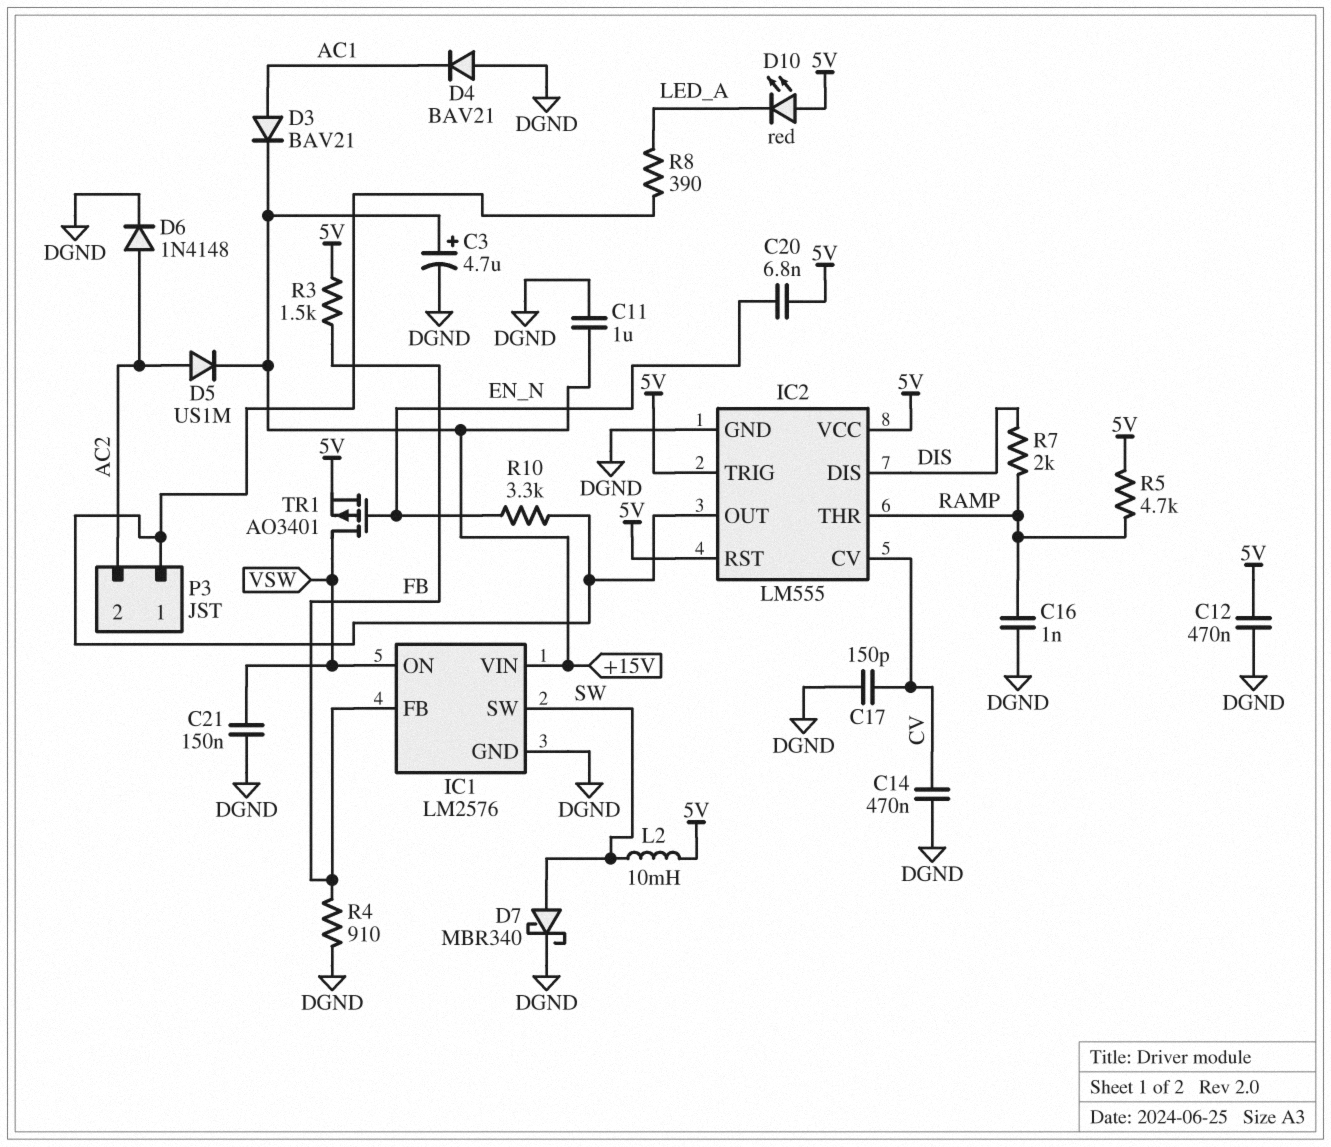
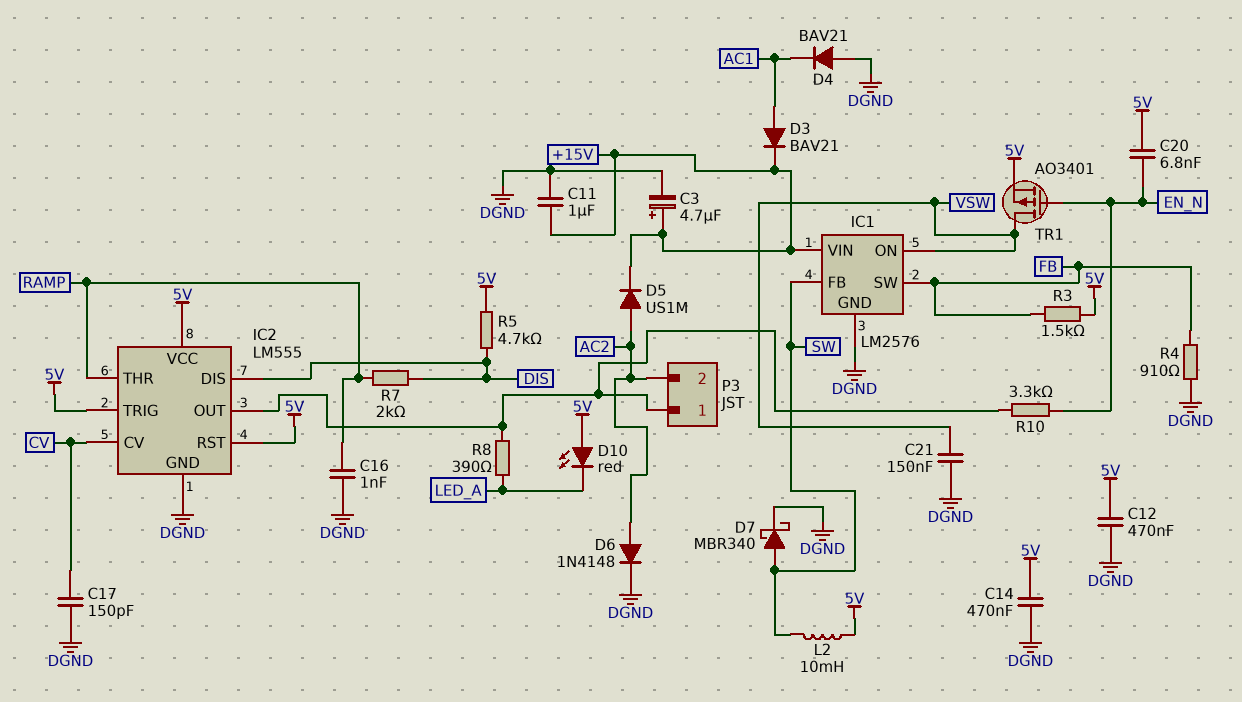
C14: 470nF (CV, DGND) -> 470nF (5V, DGND)
IC1 pin FB: FB -> SW
IC1 pin SW: SW -> FB
R5: 4.7k (5V, RAMP) -> 4.7k (5V, DIS)

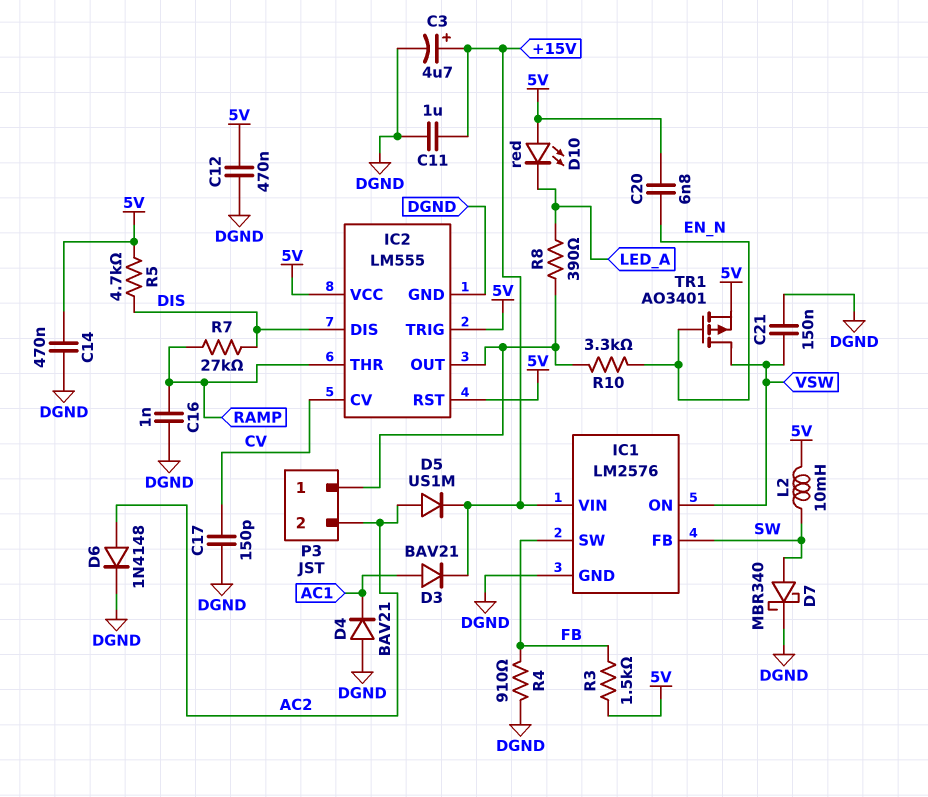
R7: 2k (DIS, RAMP) -> 27k (DIS, RAMP)

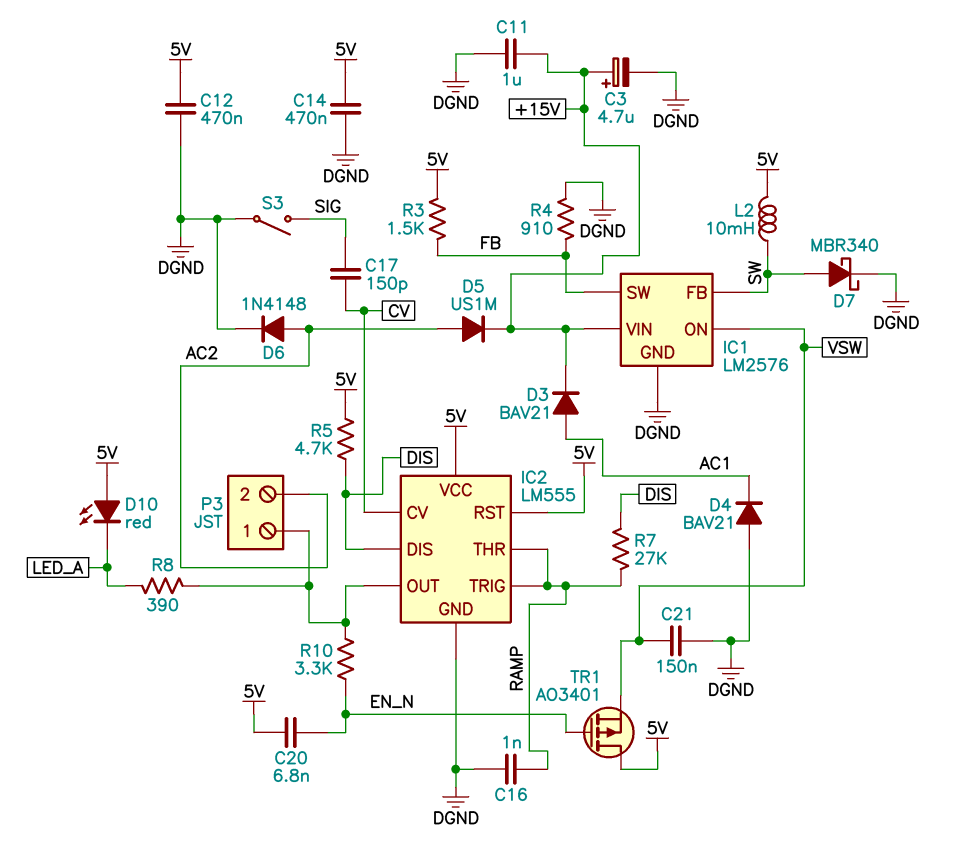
C17: 150pF (CV, DGND) -> 150pF (CV, SIG)
IC2 pin TRIG: 5V -> RAMP
S3: none -> switch (DGND, SIG)
TR1: PMOS AO3401 (G EN_N, D VSW, S 5V) -> PMOS AO3401 (G EN_N, D 5V, S VSW)

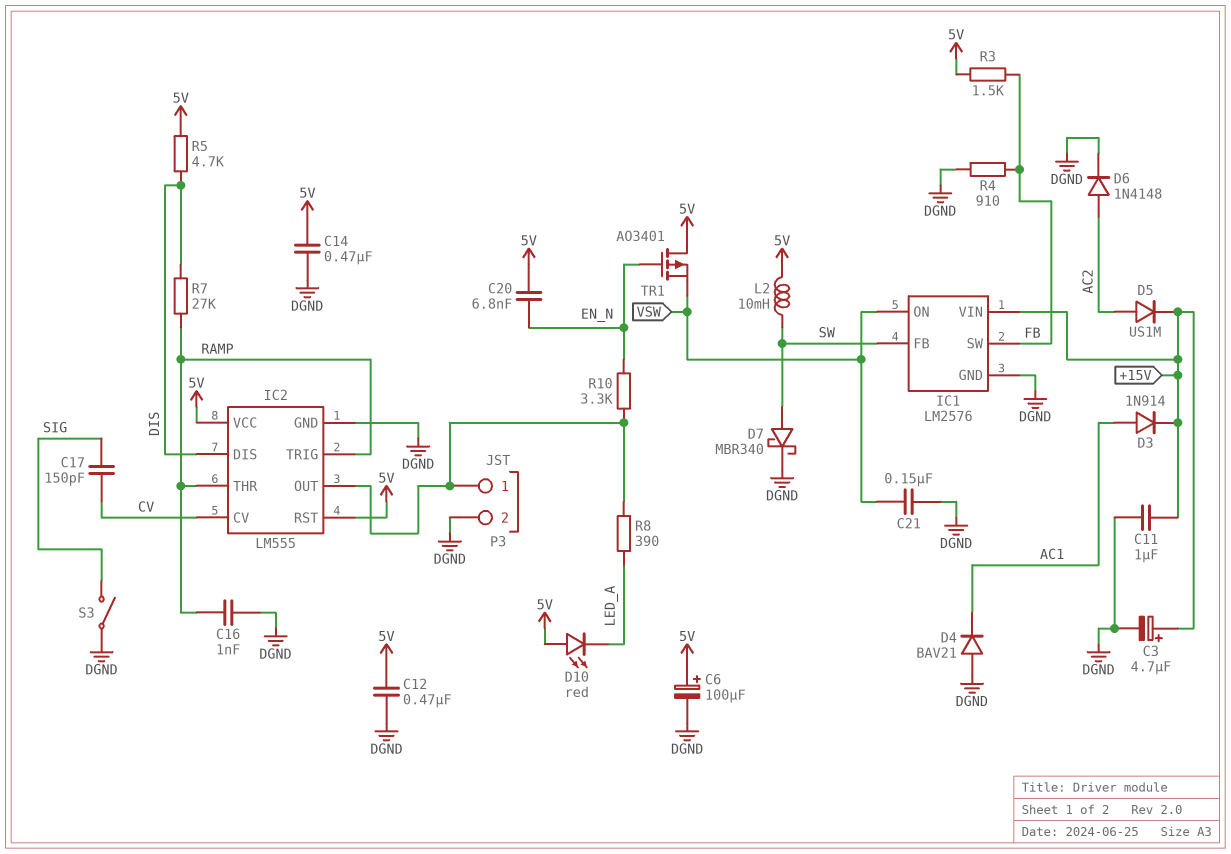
C6: none -> 100uF (plus 5V, minus DGND)
D3: diode BAV21 (A AC1, K +15V) -> diode 1N914 (A AC1, K +15V)
P3 pin 2: AC2 -> DGND

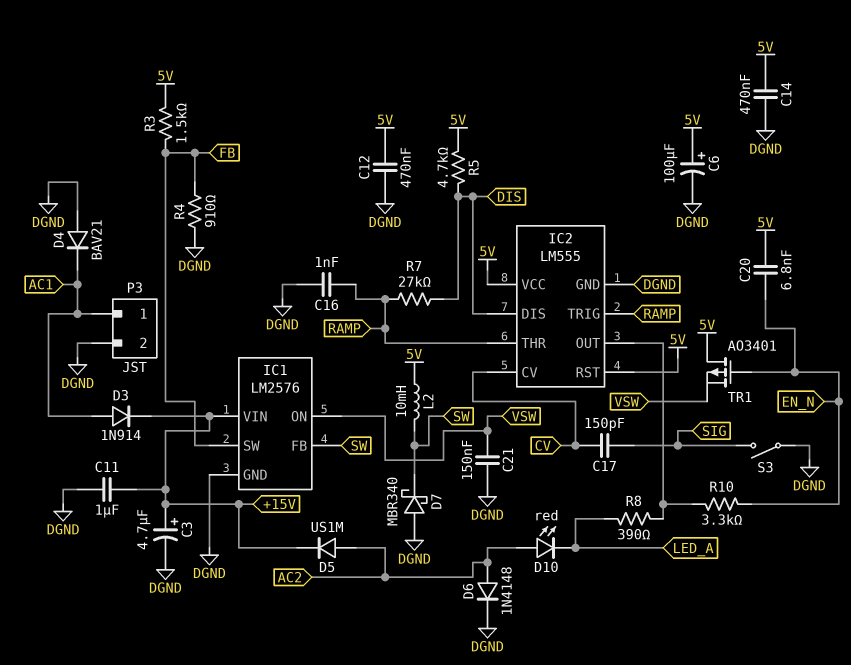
D7: schottky MBR340 (A SW, K DGND) -> schottky MBR340 (A DGND, K SW)
D10: LED red (A 5V, K LED_A) -> LED red (A AC2, K LED_A)
P3 pin 1: IC2/OUT -> AC1

